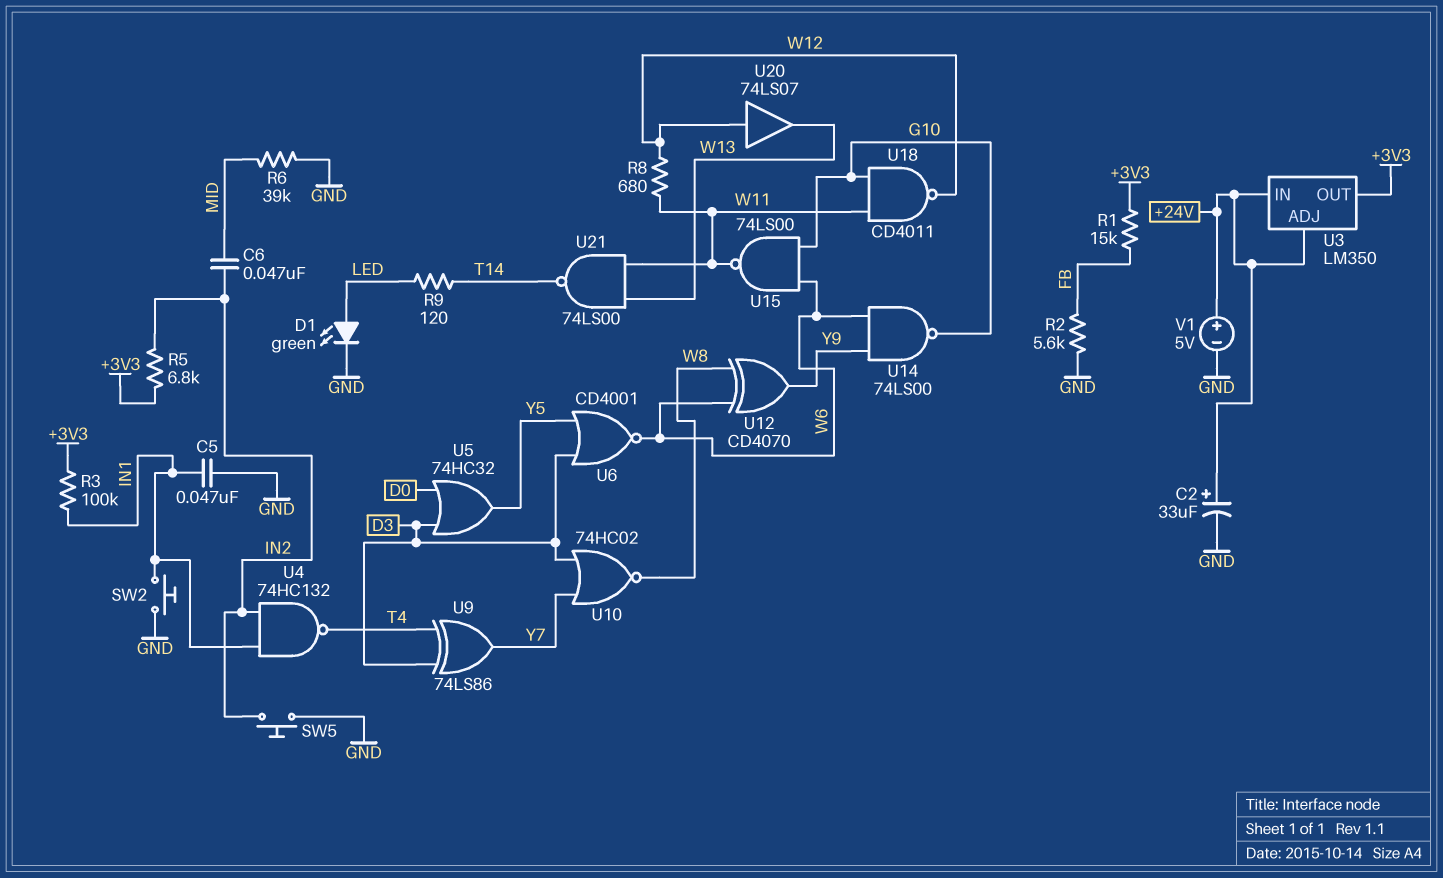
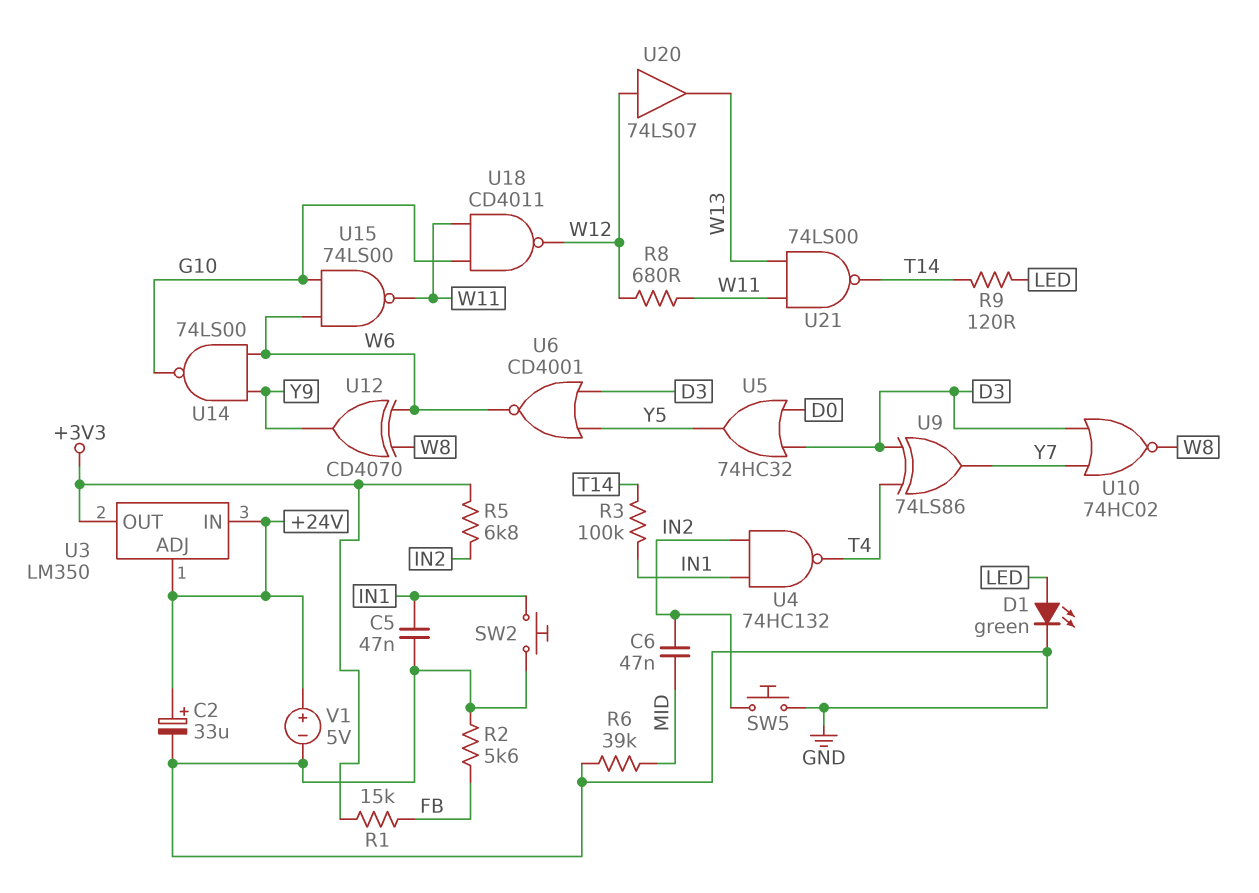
R3: 100k (+3V3, IN1) -> 100k (IN1, T14)

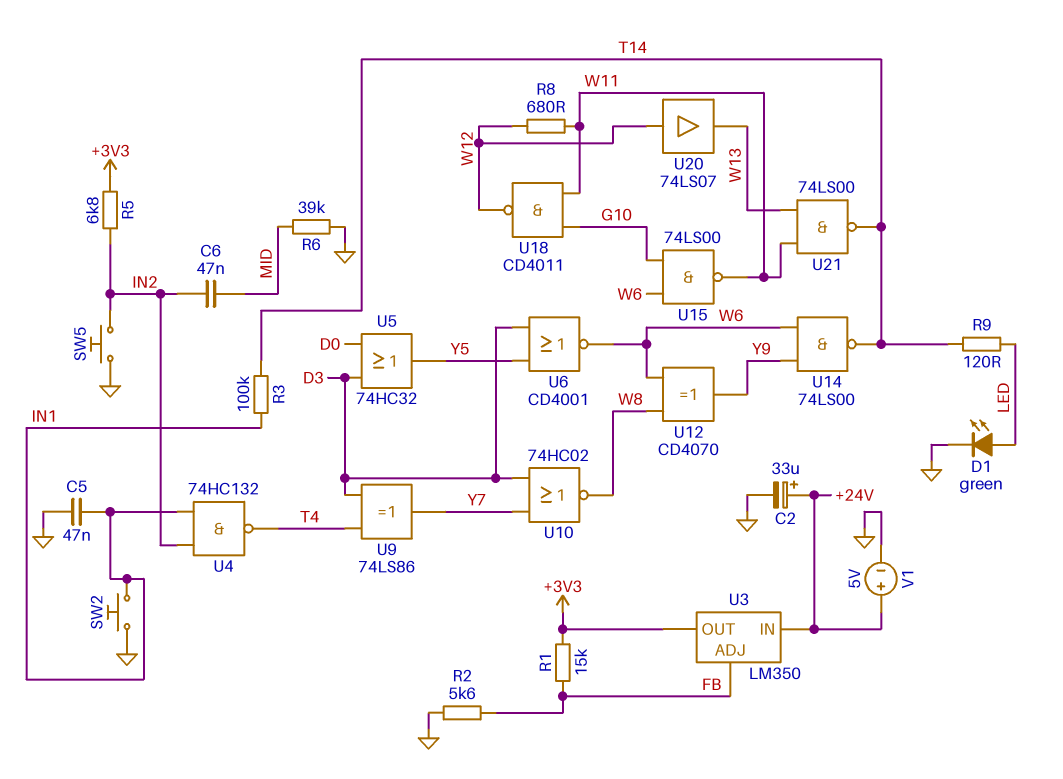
U3 pin ADJ: +24V -> FB
U14: NAND 74LS00 (in W6, in Y9, out G10) -> NAND 74LS00 (in W6, in Y9, out T14)

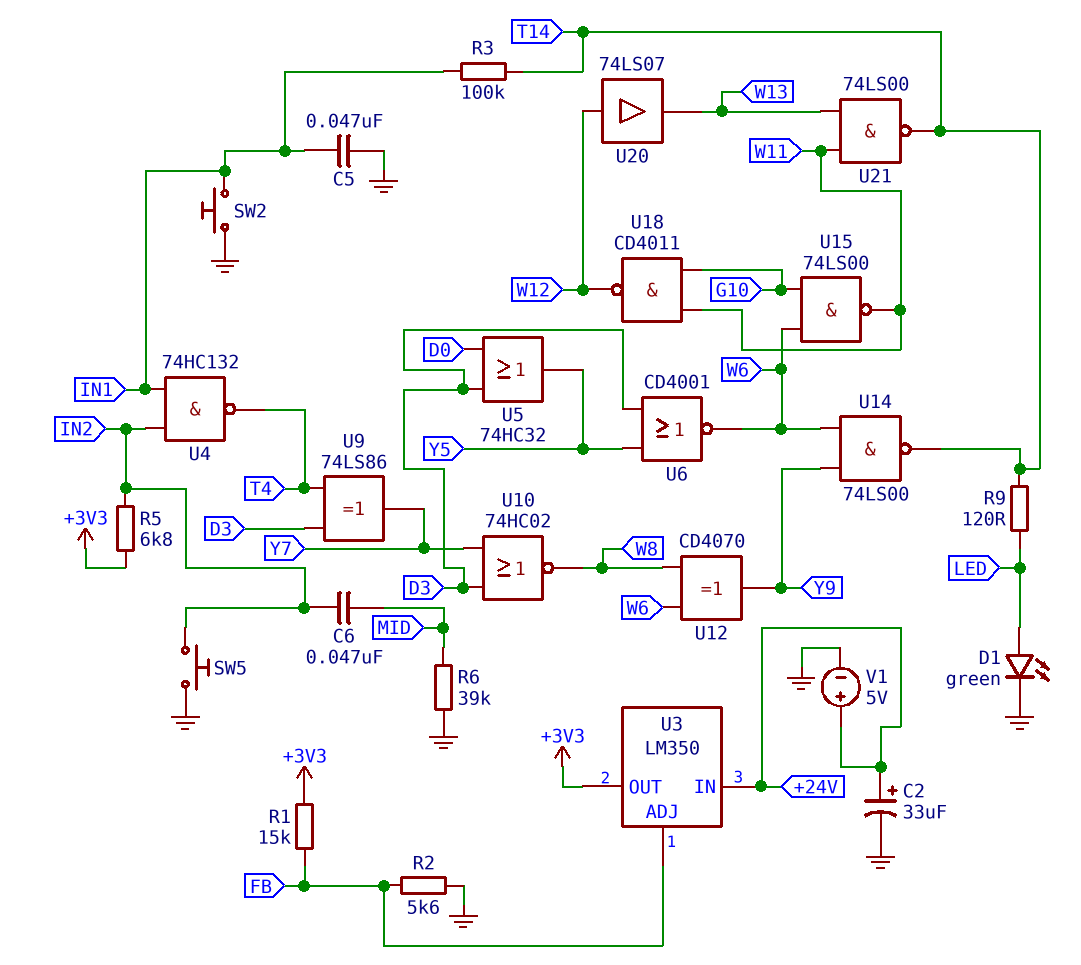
R8: 680 (W11, W12) -> none

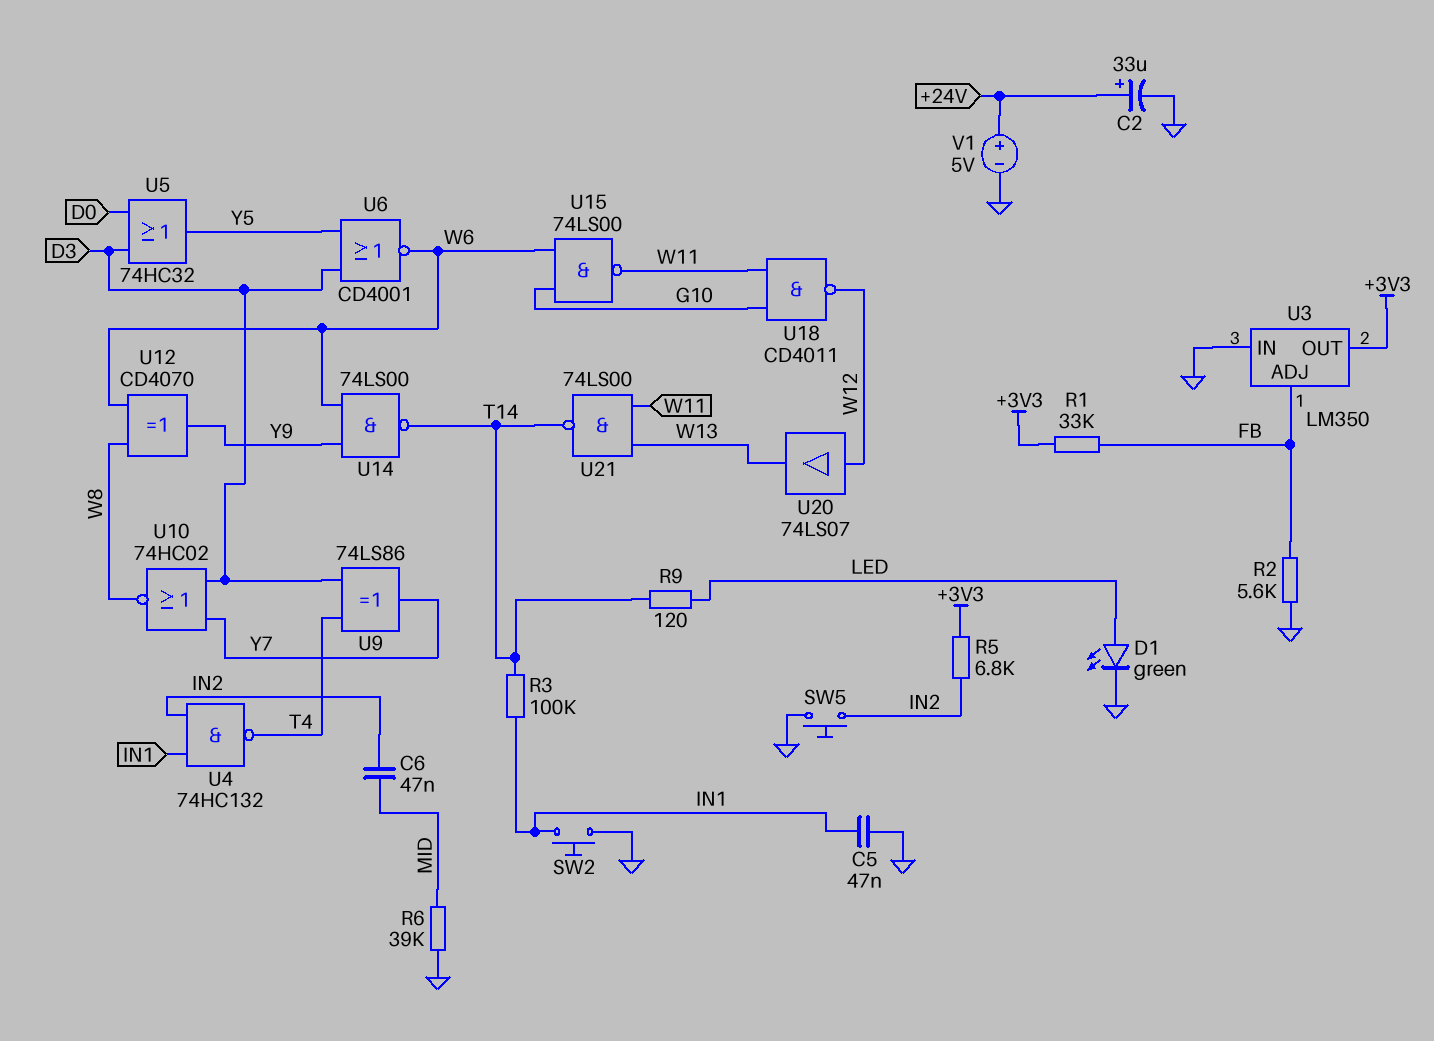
R1: 15k (+3V3, FB) -> 33k (+3V3, FB)
U3 pin IN: +24V -> GND

